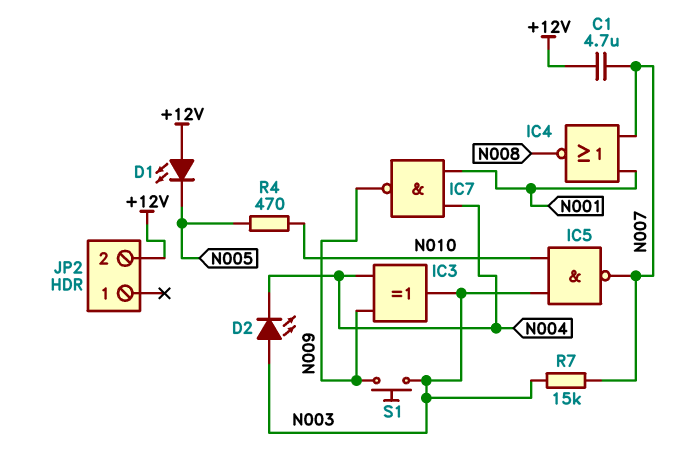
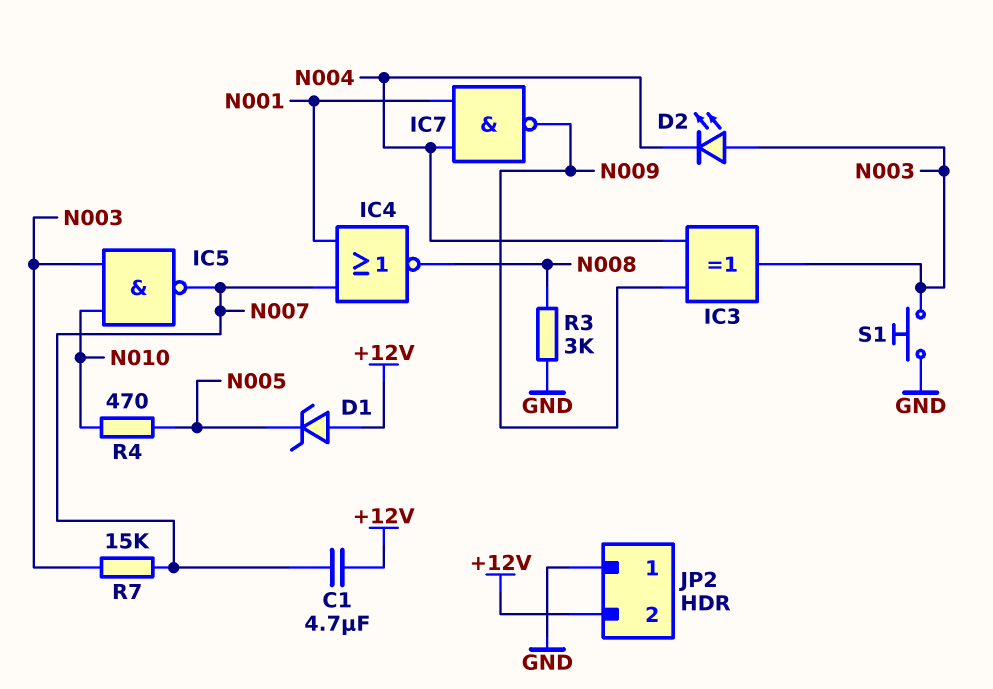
D1: LED (A +12V, K N005) -> zener (A +12V, K N005)
JP2 pin 1: none -> GND
R3: none -> 3k (GND, N008)
S1: button (N003, N009) -> button (GND, N003)

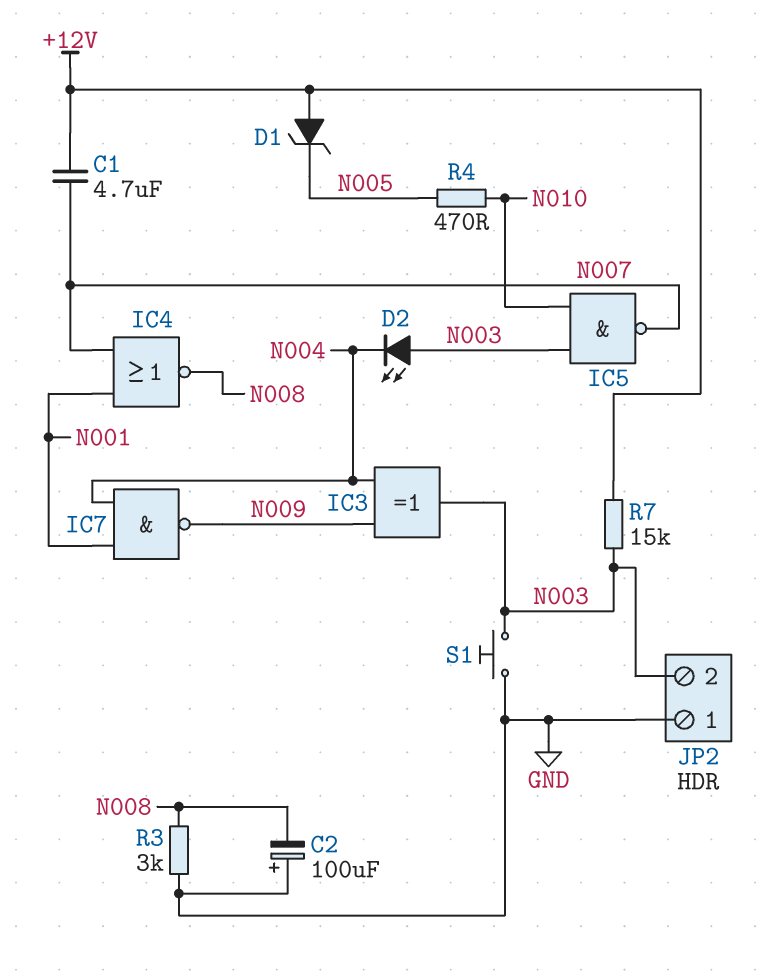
C2: none -> 100uF (plus GND, minus N008)
JP2 pin 2: +12V -> N003
R7: 15k (N003, N007) -> 15k (+12V, N003)

